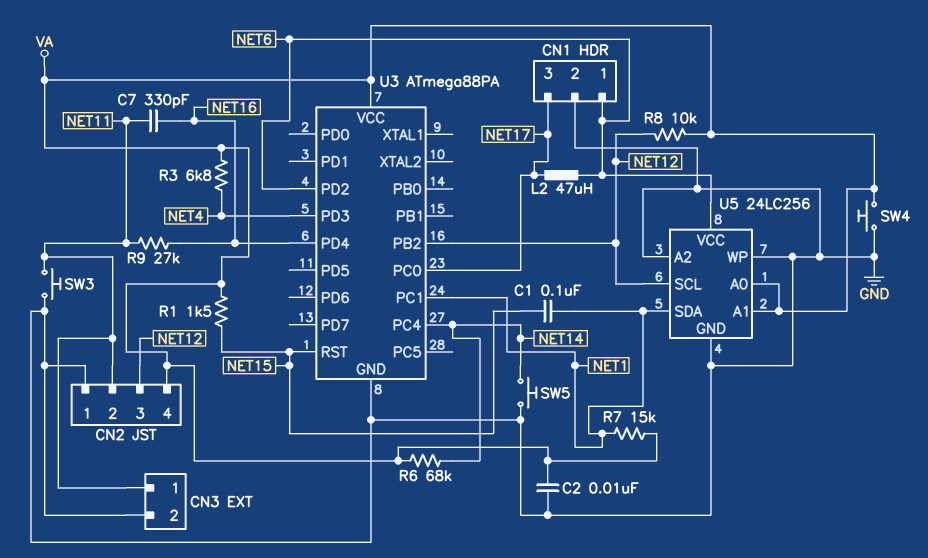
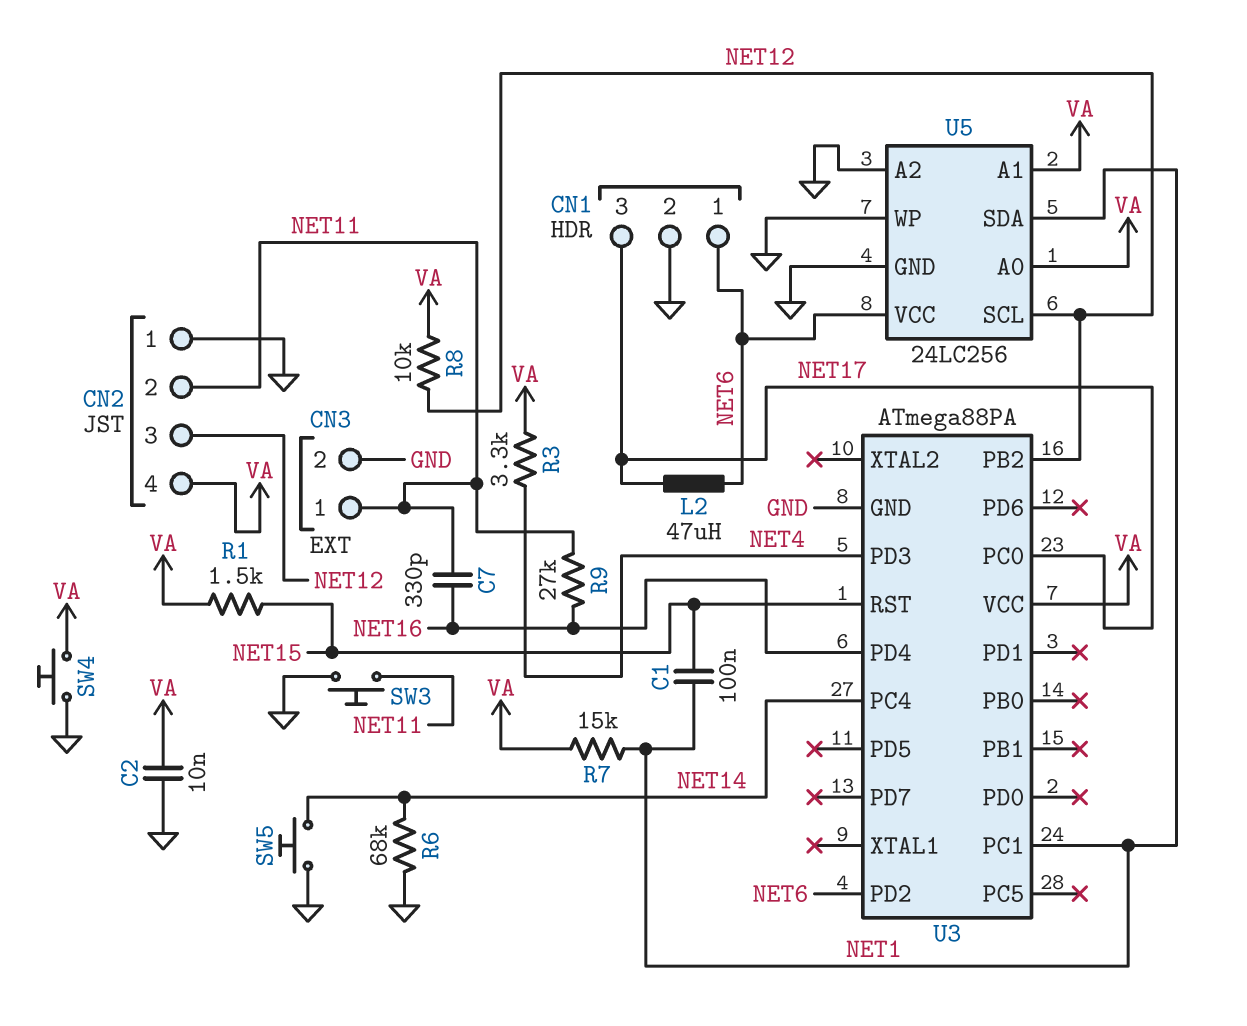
R3: 6.8k (NET4, VA) -> 3.3k (NET4, VA)
R6: 68k (NET14, VA) -> 68k (GND, NET14)

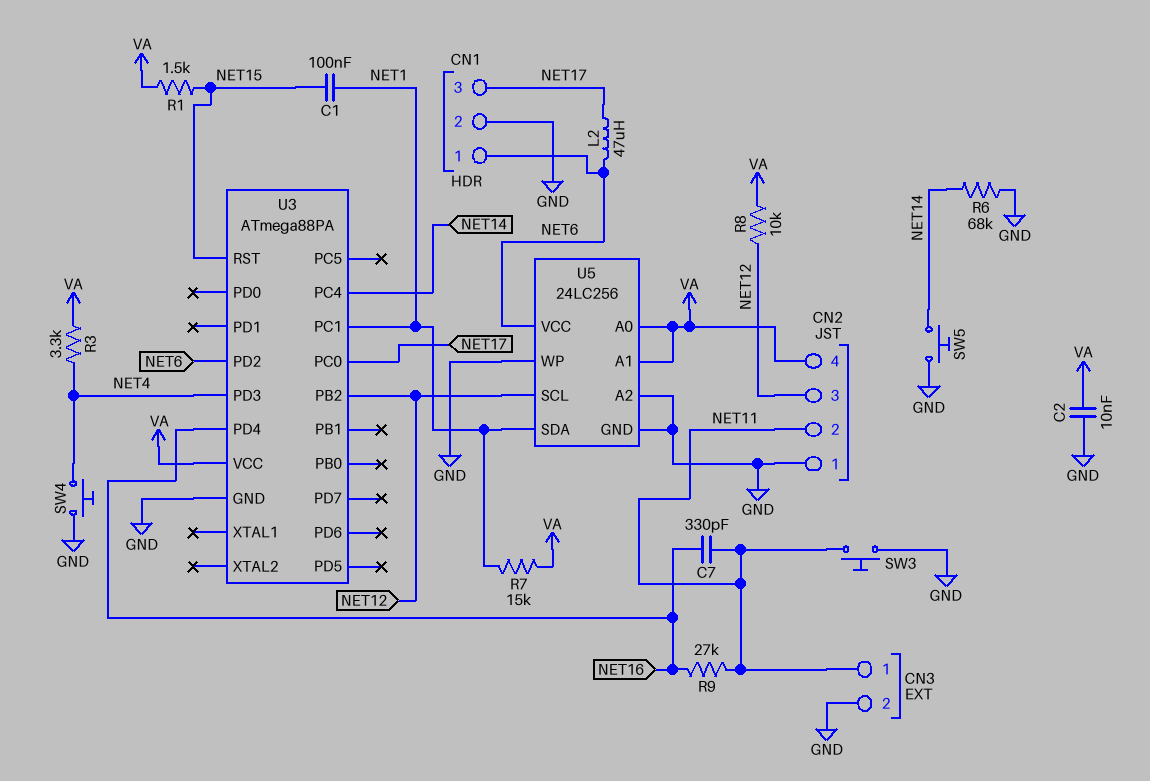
SW4: button (GND, VA) -> button (GND, NET4)

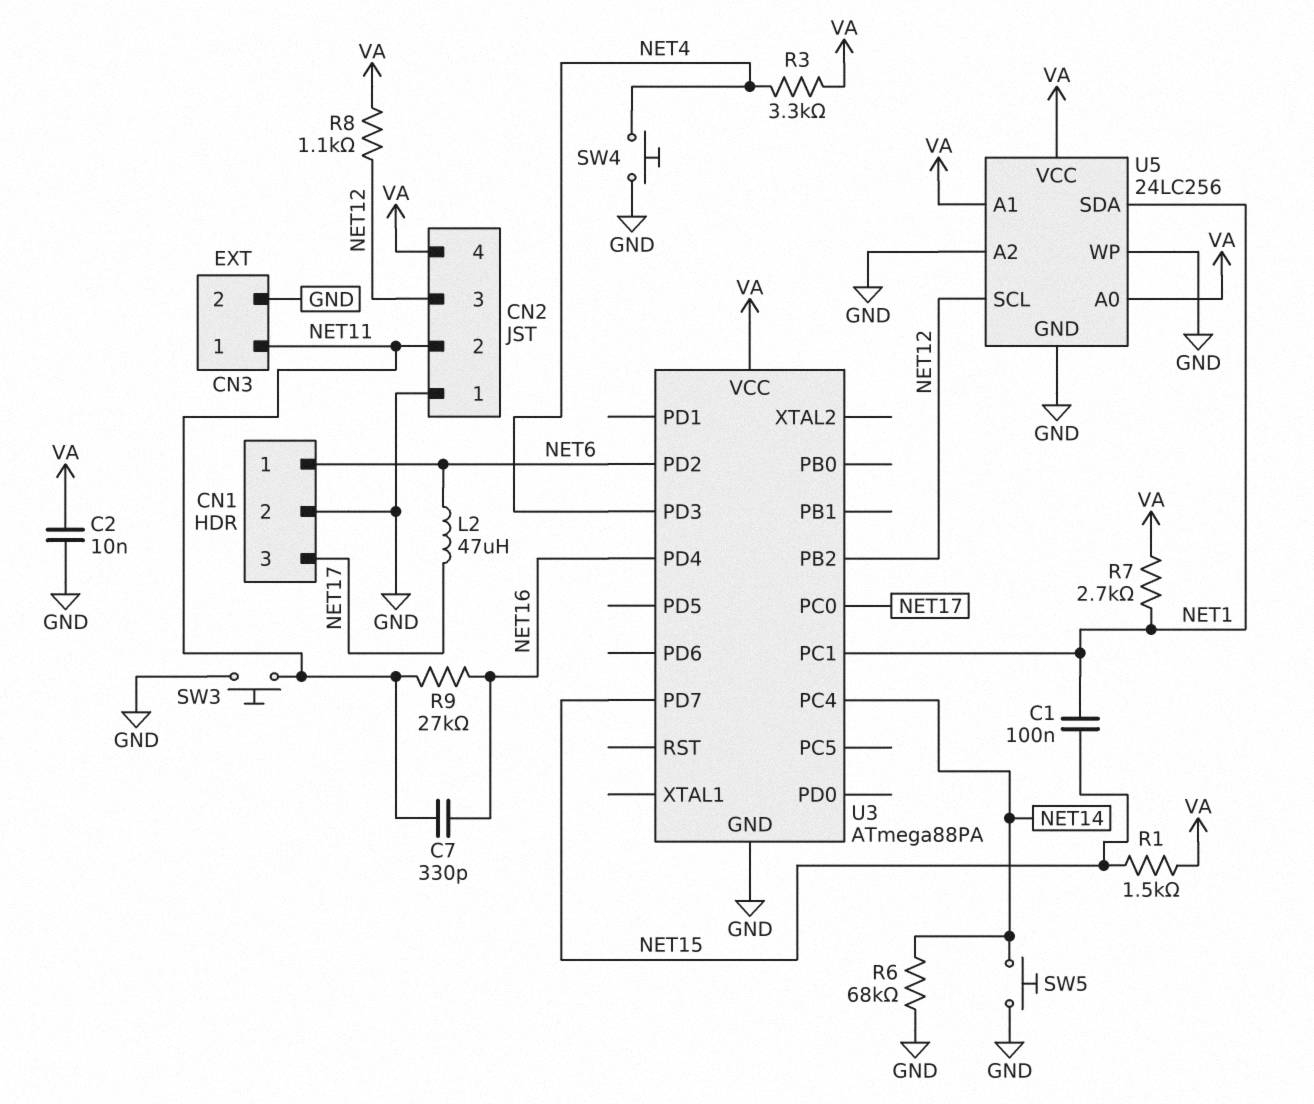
R7: 15k (NET1, VA) -> 2.7k (NET1, VA)
R8: 10k (NET12, VA) -> 1.1k (NET12, VA)
U3 pin PD7: none -> NET15
U3 pin RST: NET15 -> none
U5 pin VCC: NET6 -> VA

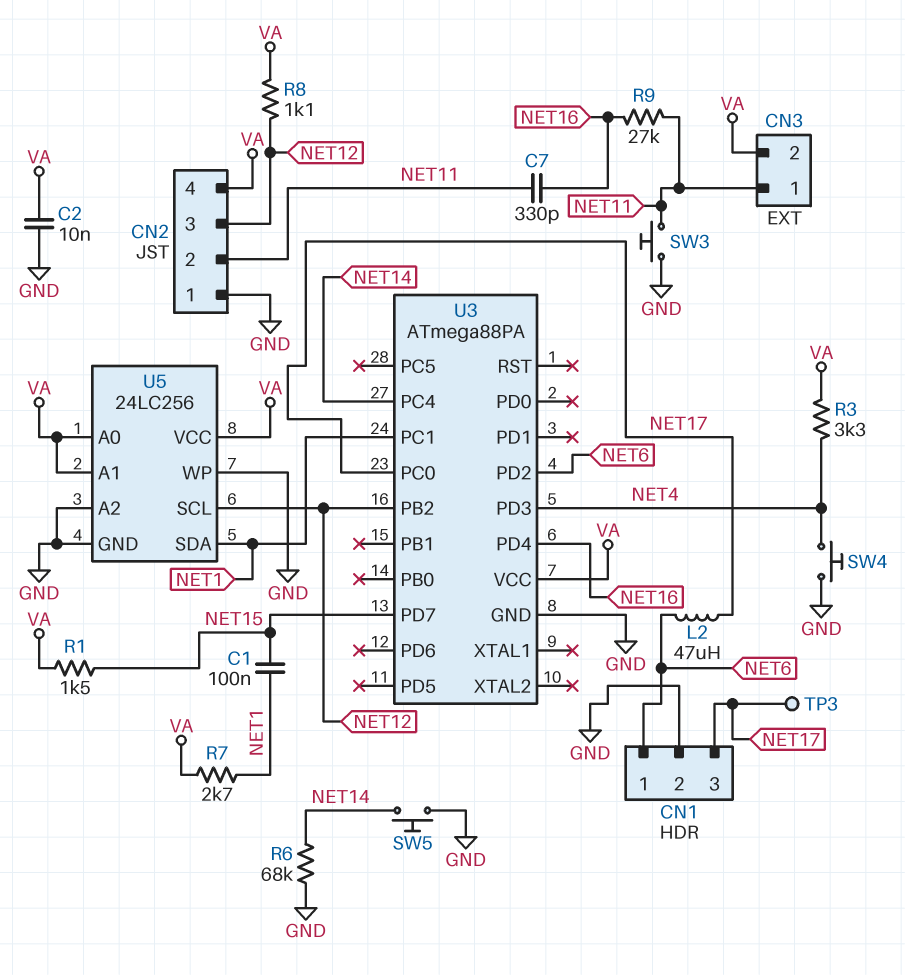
CN3 pin 2: GND -> VA
TP3: none -> test point (NET17)

